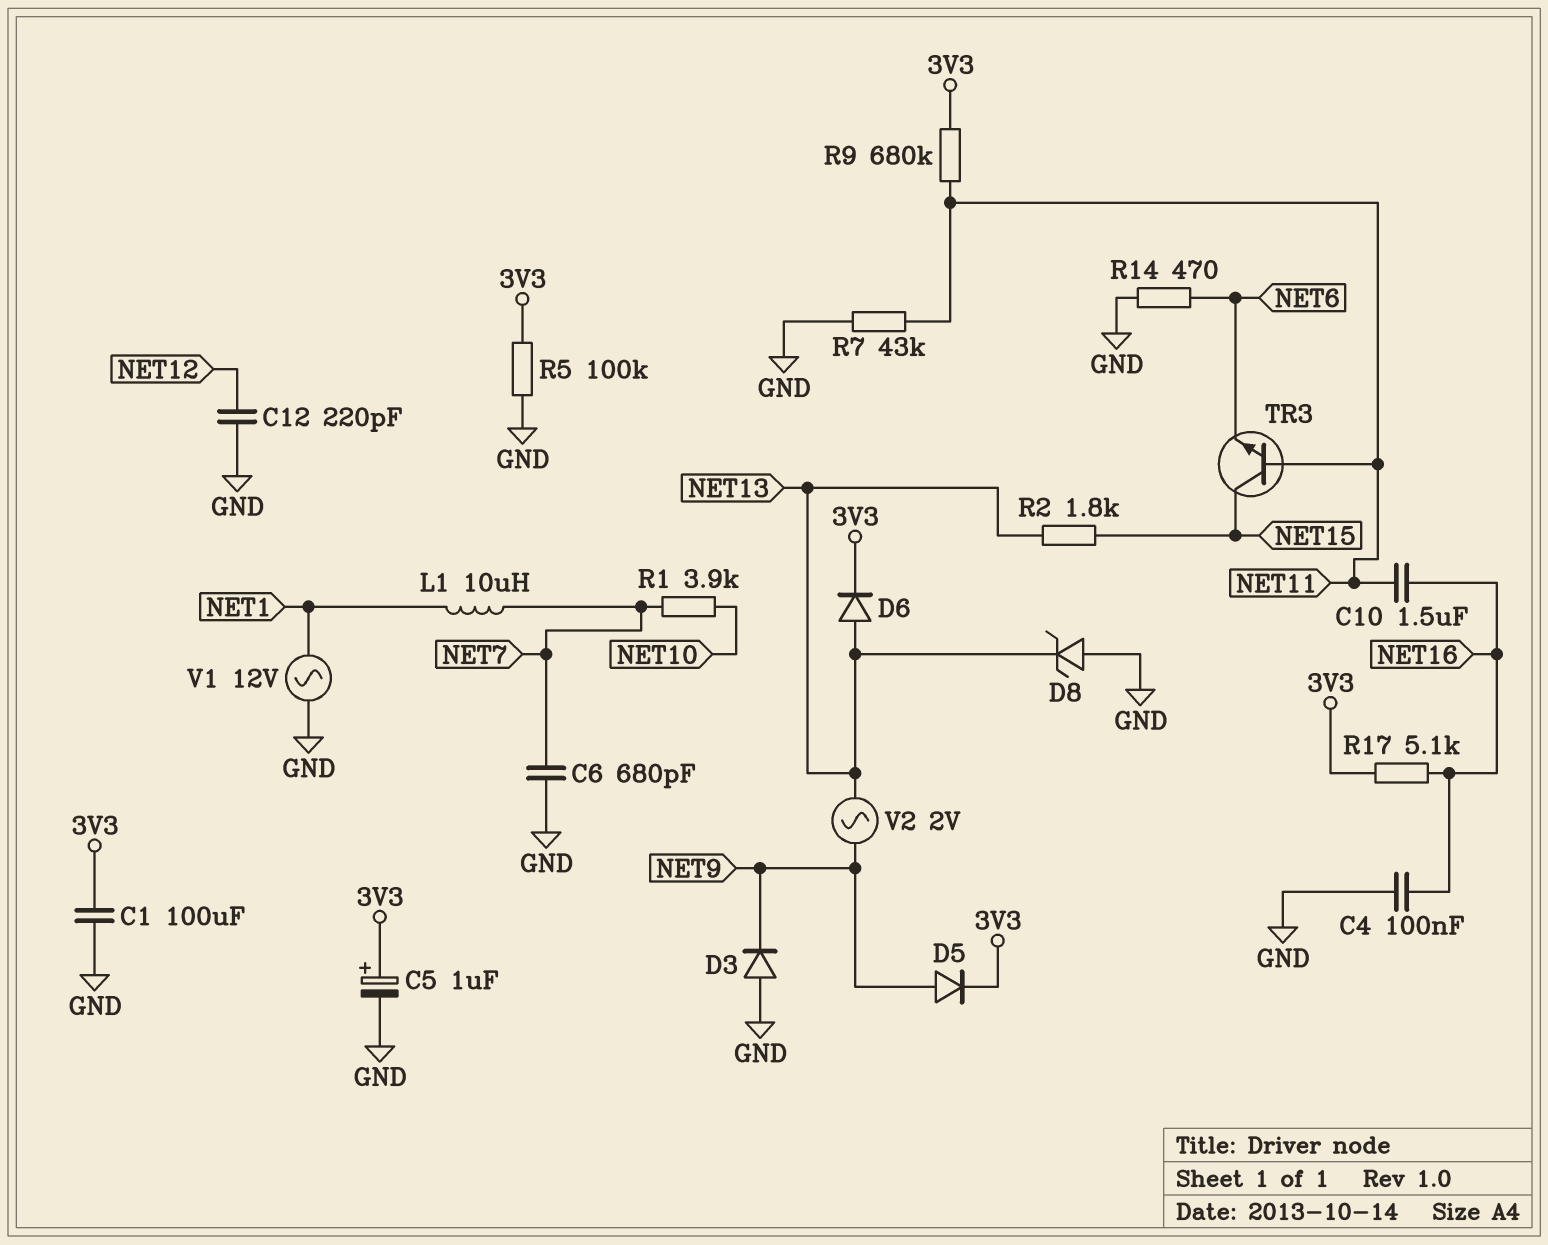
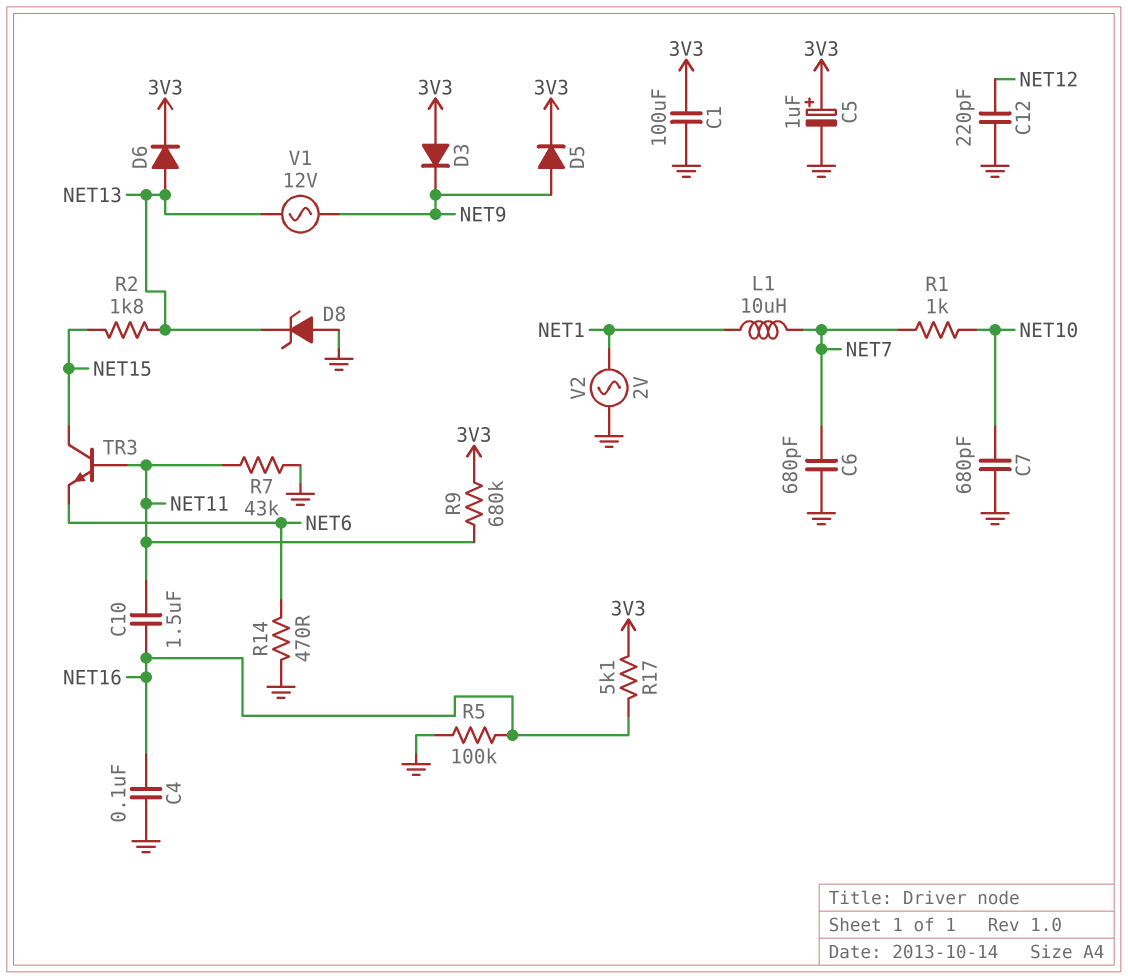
C7: none -> 680pF (GND, NET10)
D3: diode (A GND, K NET9) -> diode (A 3V3, K NET9)
R1: 3.9k (NET7, NET10) -> 1k (NET7, NET10)
R5: 100k (3V3, GND) -> 100k (GND, NET16)
V1: AC 12V (GND, NET1) -> AC 12V (NET9, NET13)
V2: AC 2V (NET9, NET13) -> AC 2V (GND, NET1)

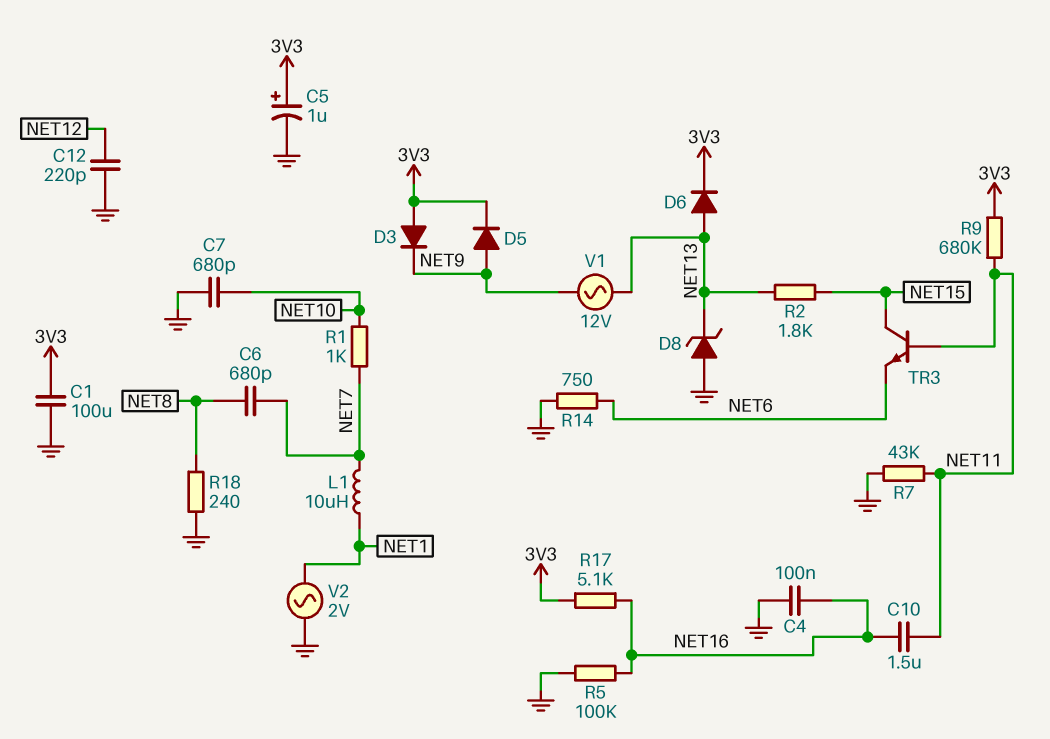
C6: 680pF (GND, NET7) -> 680pF (NET7, NET8)
R14: 470 (GND, NET6) -> 750 (GND, NET6)
R18: none -> 240 (GND, NET8)

